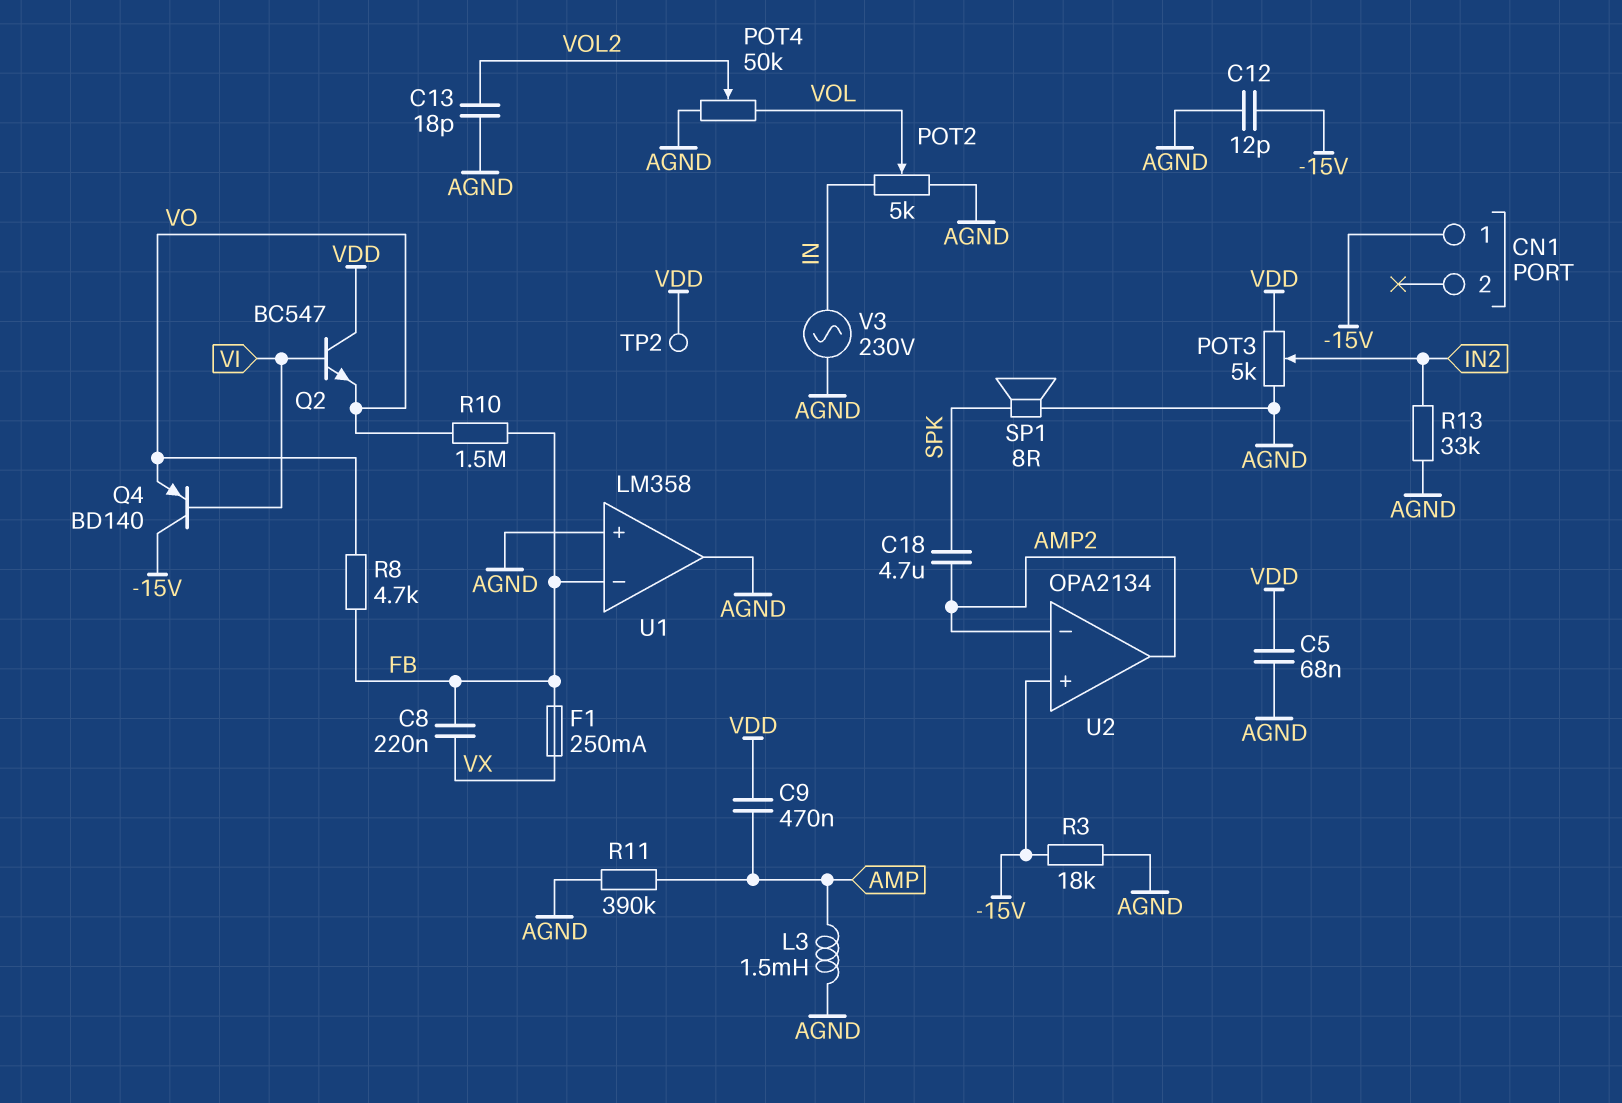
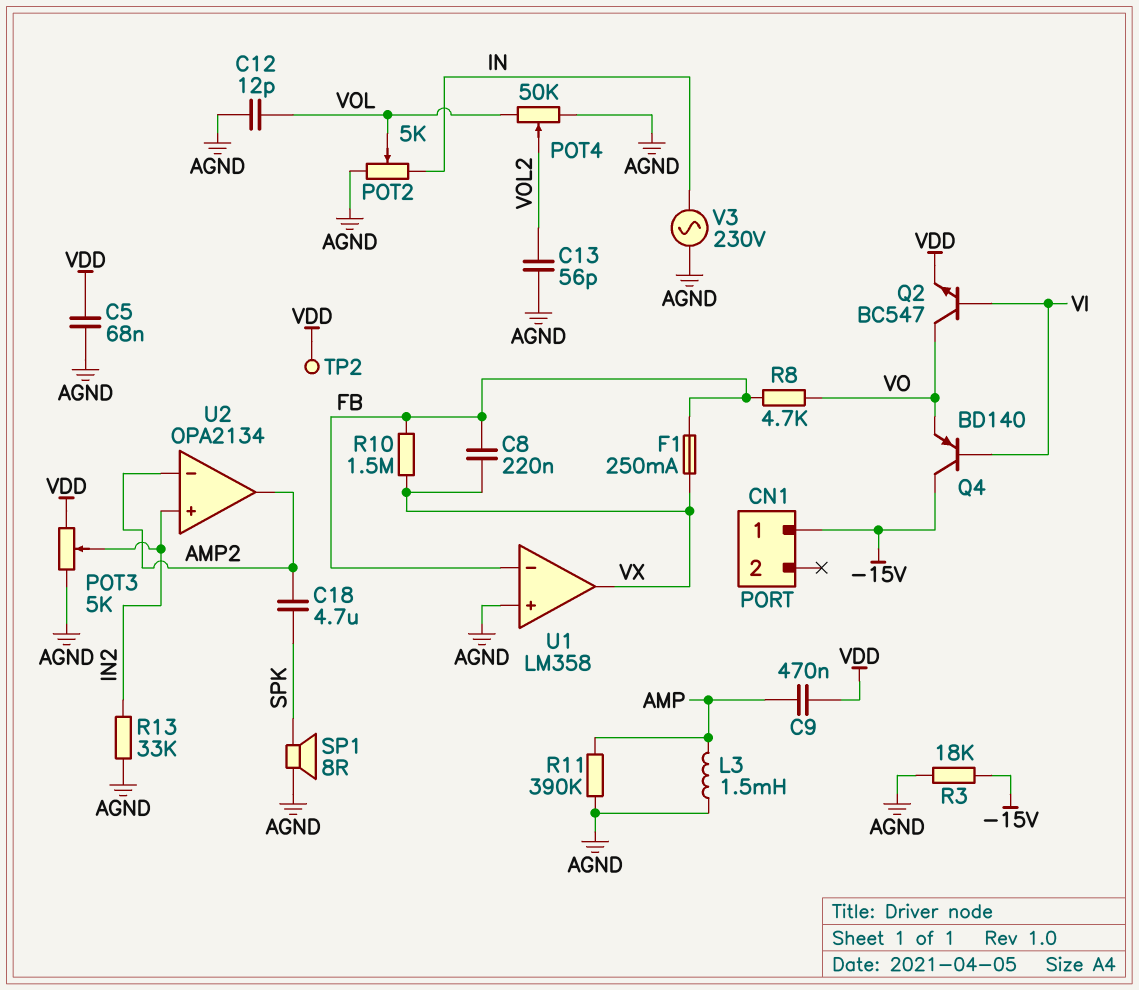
C12: 12pF (-15V, AGND) -> 12pF (AGND, VOL)
C13: 18pF (AGND, VOL2) -> 56pF (AGND, VOL2)
Q2: NPN BC547 (B VI, C VDD, E VO) -> NPN BC547 (B VI, C VO, E VDD)
R10: 1.5M (FB, VO) -> 1.5M (FB, VX)
U1 pin out: AGND -> VX
U2 pin in+: -15V -> IN2

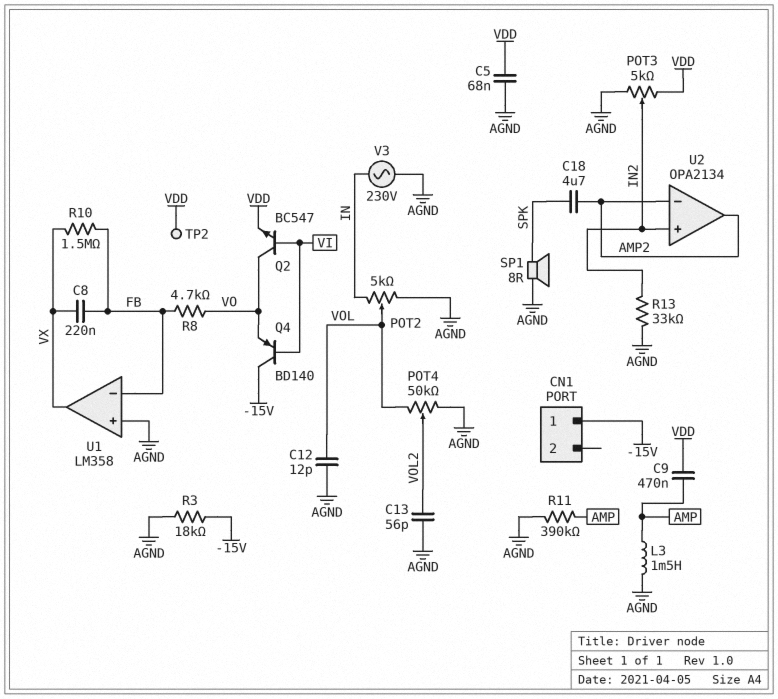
F1: 250mA (FB, VX) -> none

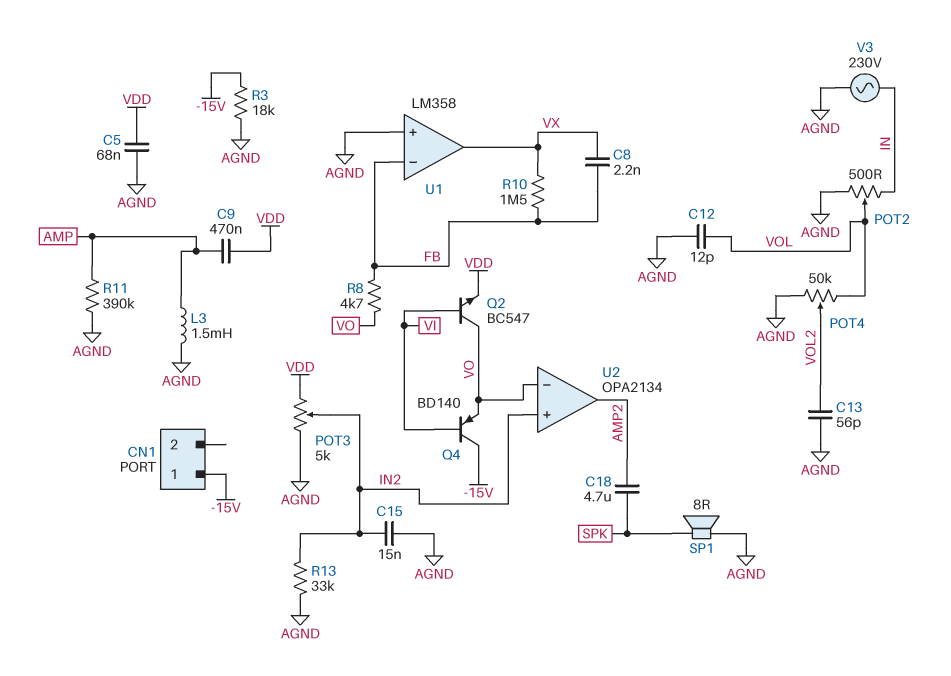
C8: 220nF (FB, VX) -> 2.2nF (FB, VX)
C15: none -> 15nF (AGND, IN2)
POT2: 5k (AGND, IN, wiper VOL) -> 500 (AGND, IN, wiper VOL)
TP2: test point (VDD) -> none
U2 pin in-: AMP2 -> VO

